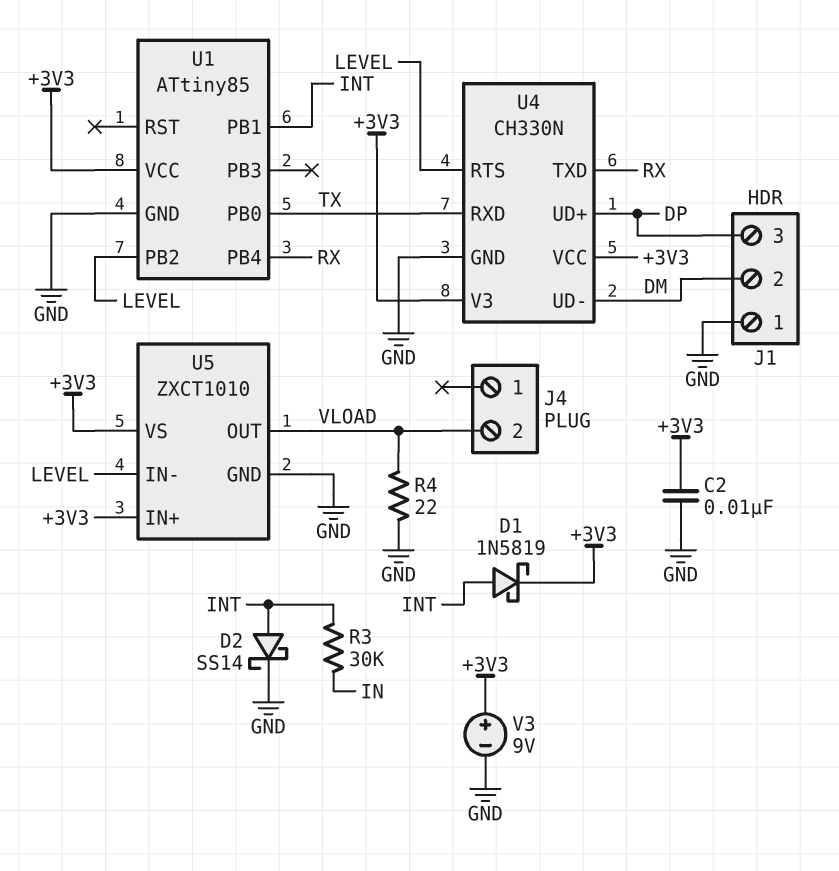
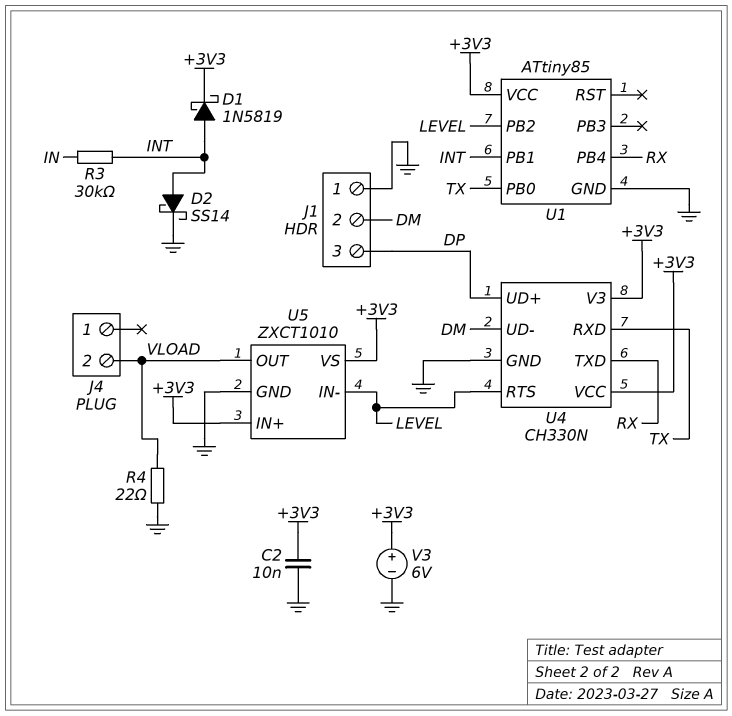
V3: 9V (plus +3V3, minus GND) -> 6V (plus +3V3, minus GND)

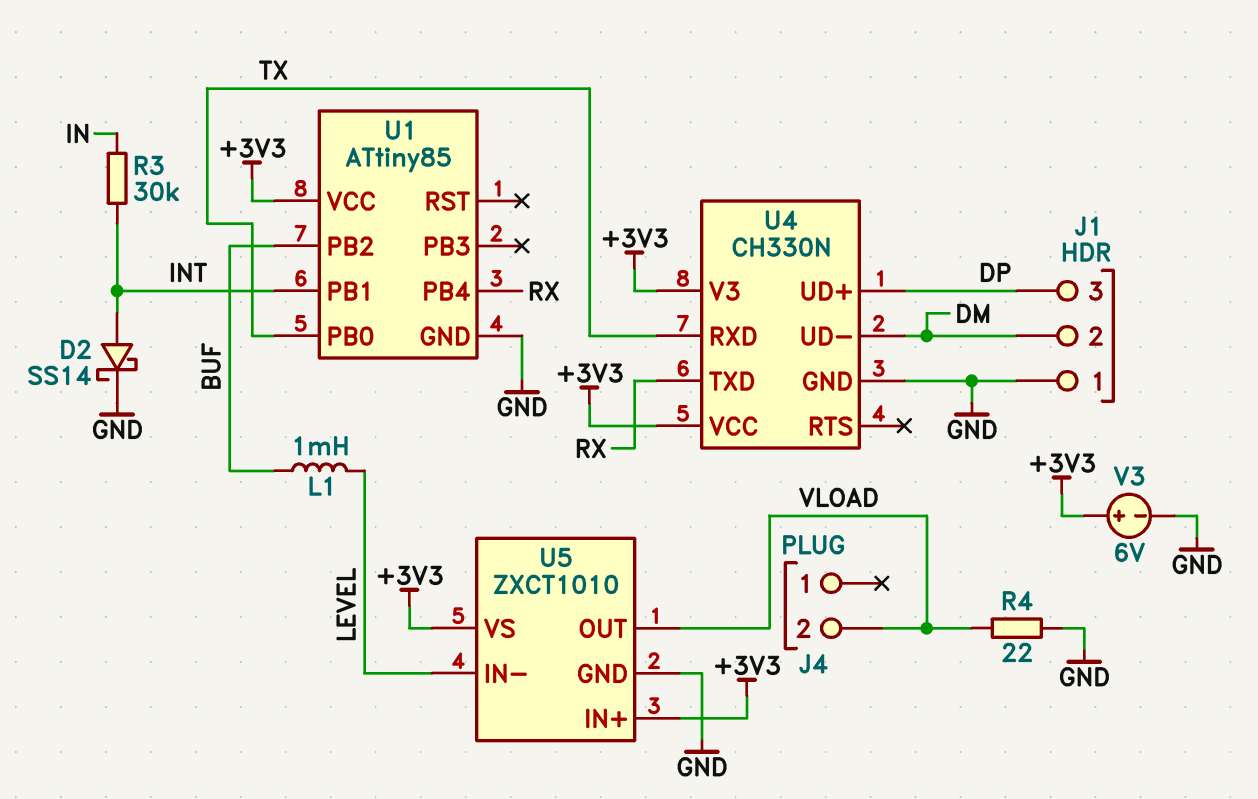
C2: 10nF (+3V3, GND) -> none
D1: schottky 1N5819 (A INT, K +3V3) -> none
L1: none -> 1mH (BUF, LEVEL)
U1 pin PB2: LEVEL -> BUF
U4 pin RTS: LEVEL -> none

